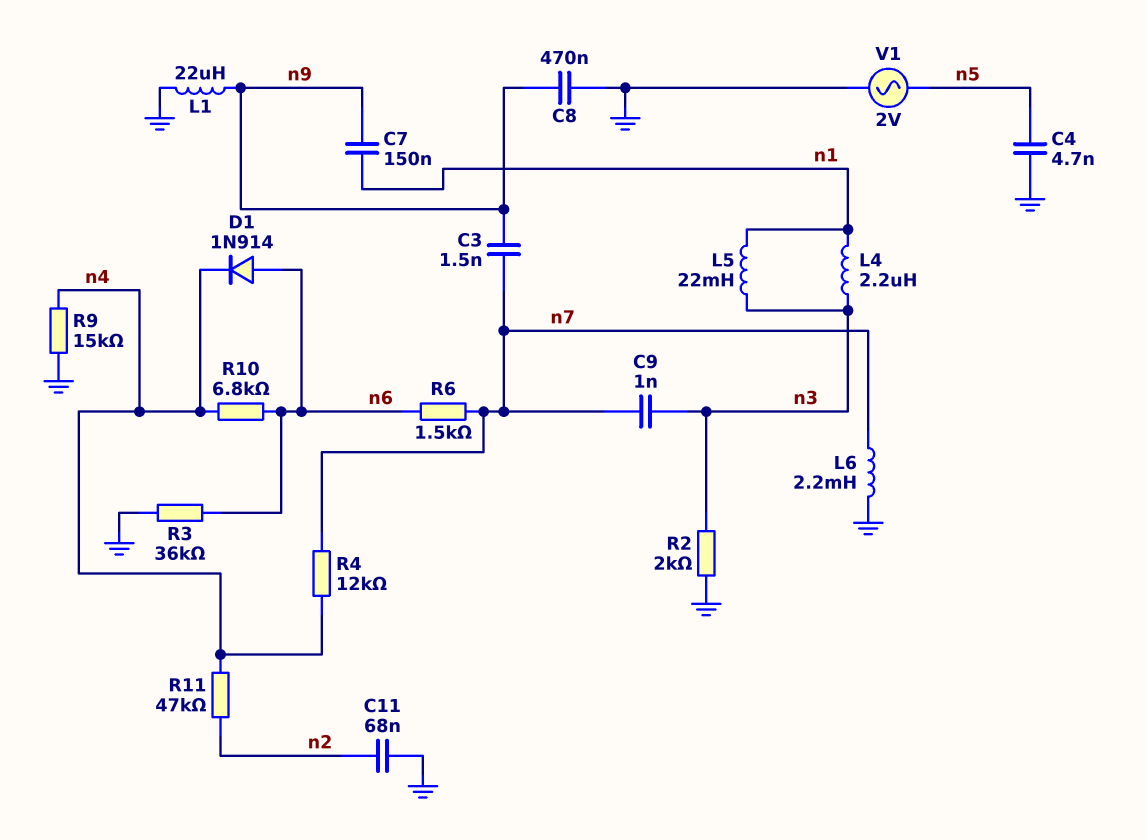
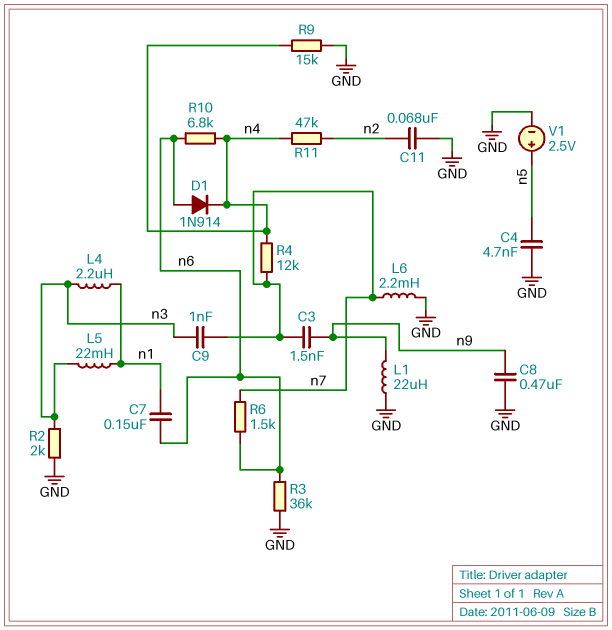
C7: 150nF (n1, n9) -> 150nF (n1, n6)
V1: AC 2V (GND, n5) -> 2.5V (plus n5, minus GND)

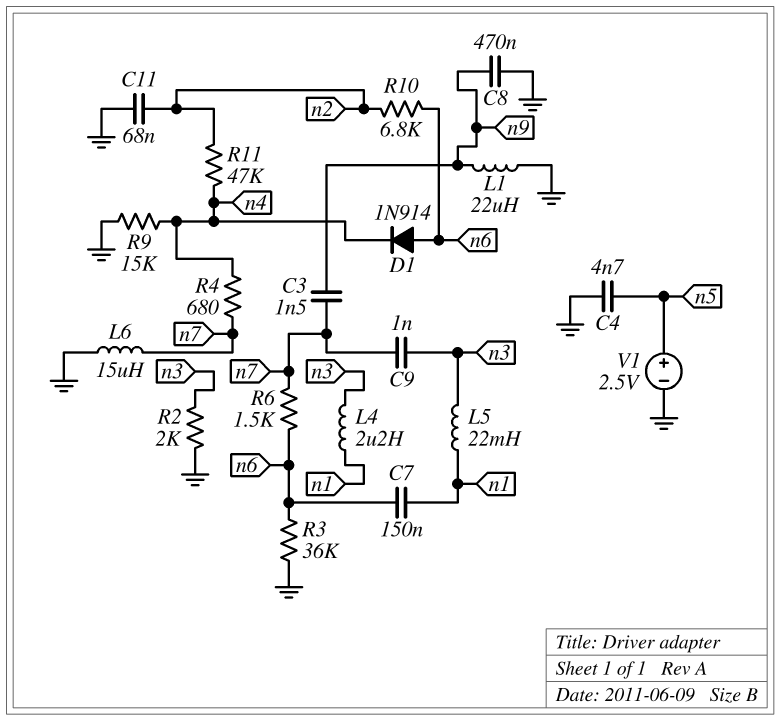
L6: 2.2mH (GND, n7) -> 15uH (GND, n7)
R4: 12k (n4, n7) -> 680 (n4, n7)
R10: 6.8k (n4, n6) -> 6.8k (n2, n6)

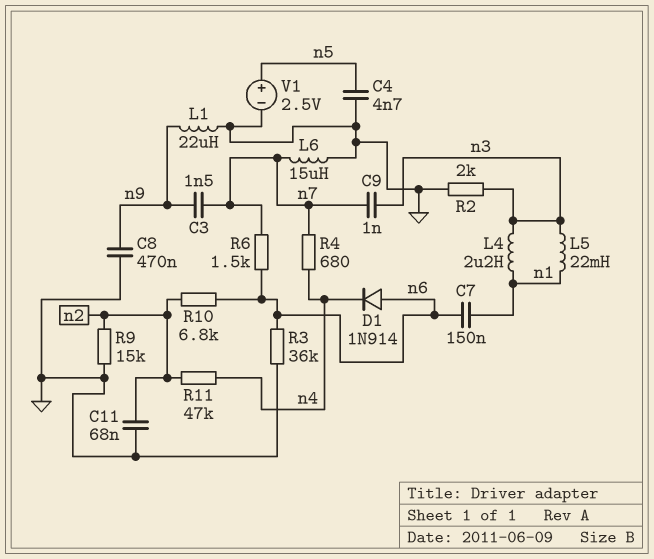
R9: 15k (GND, n4) -> 15k (GND, n2)

